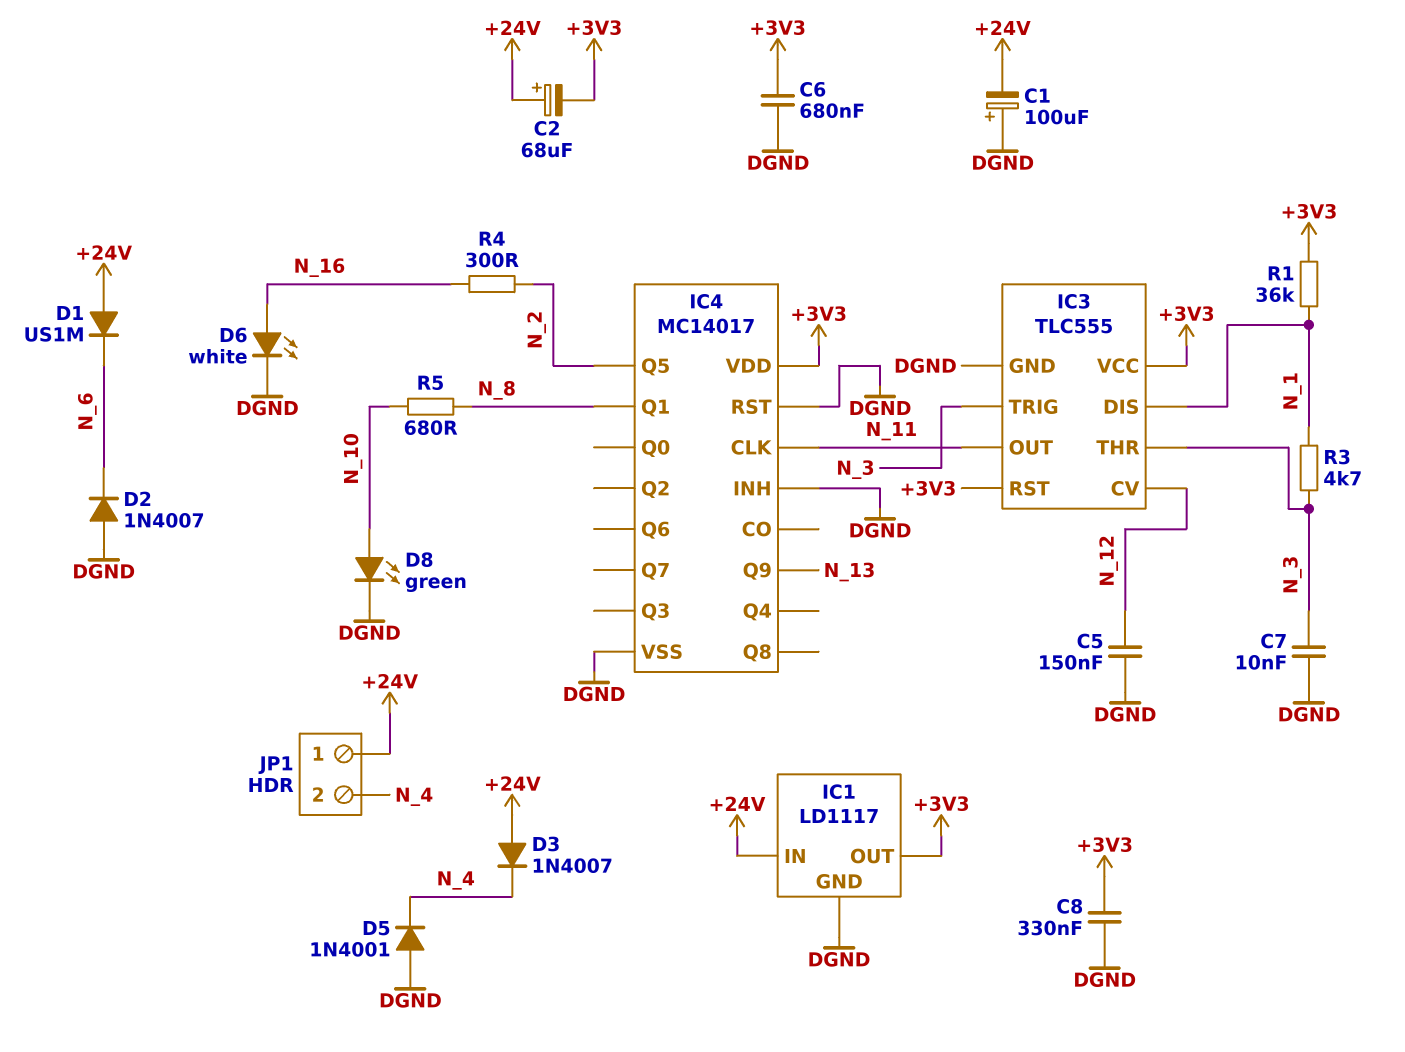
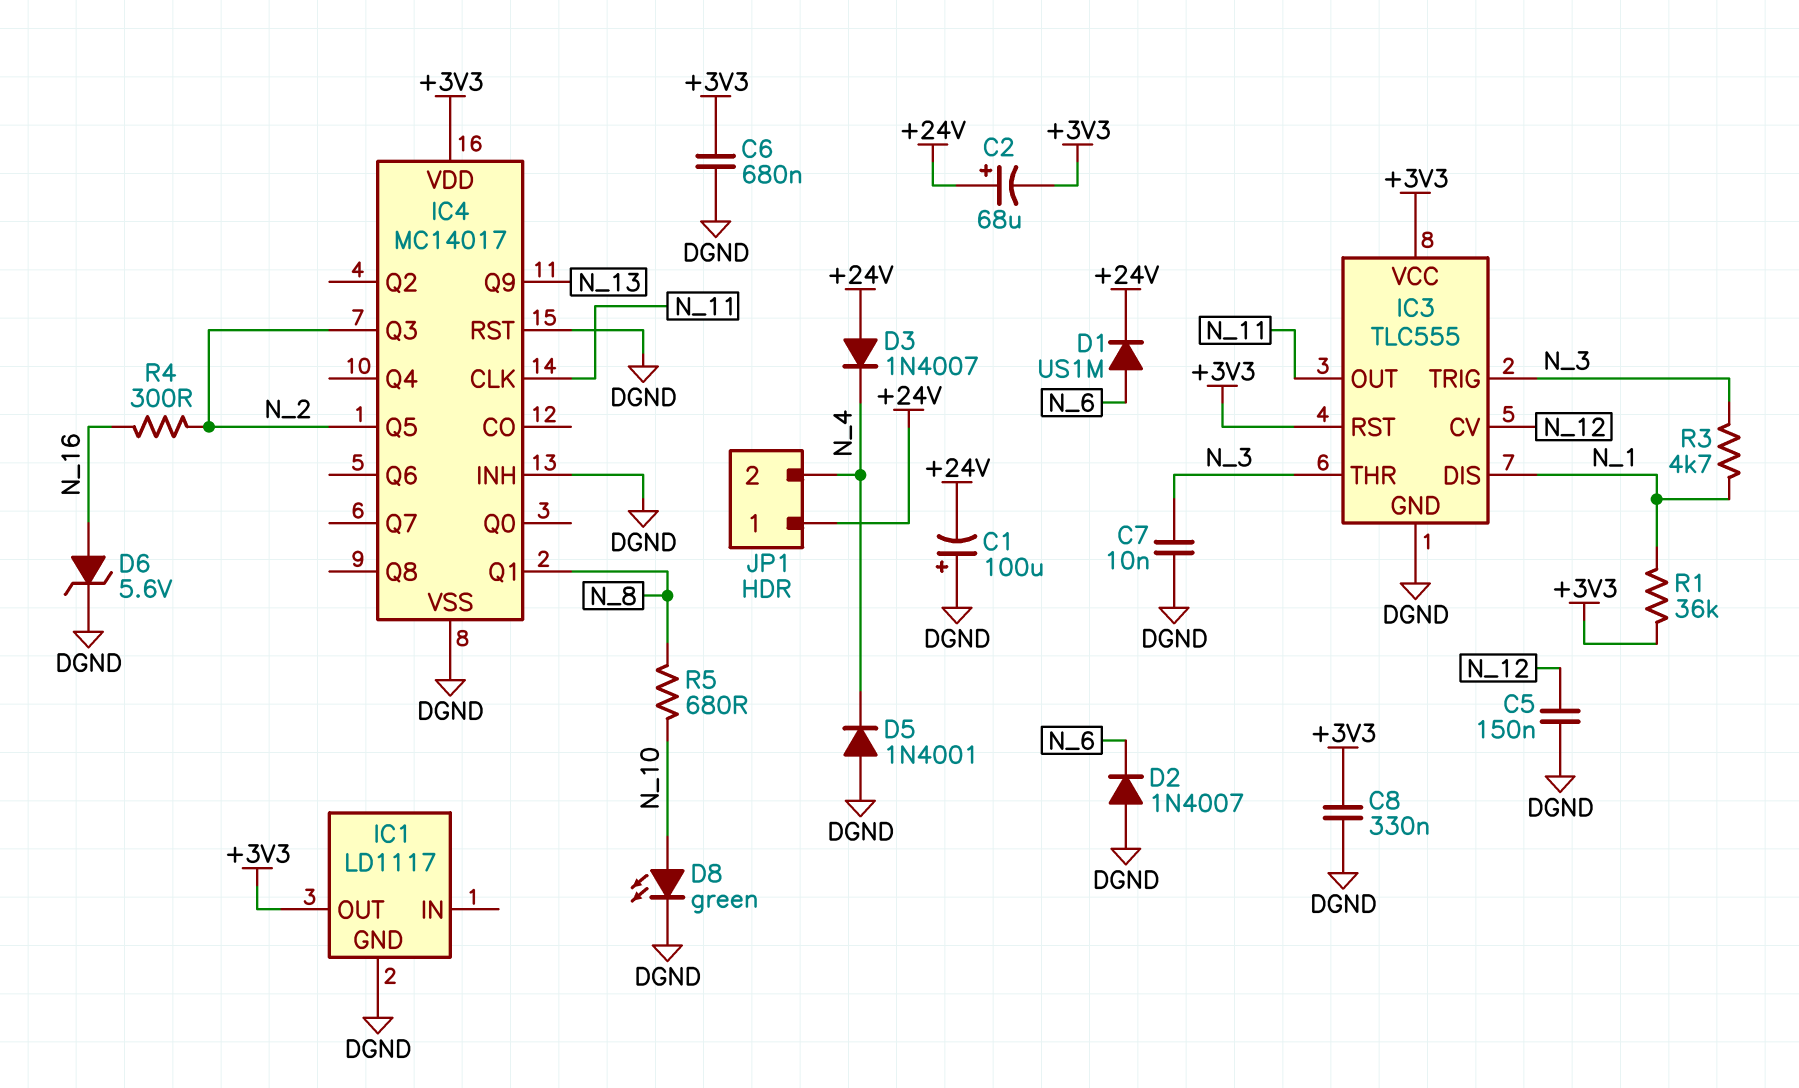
D1: diode US1M (A +24V, K N_6) -> diode US1M (A N_6, K +24V)
D6: LED white (A N_16, K DGND) -> zener 5.6V (A N_16, K DGND)
IC1 pin IN: +24V -> none
IC4 pin Q3: none -> N_2

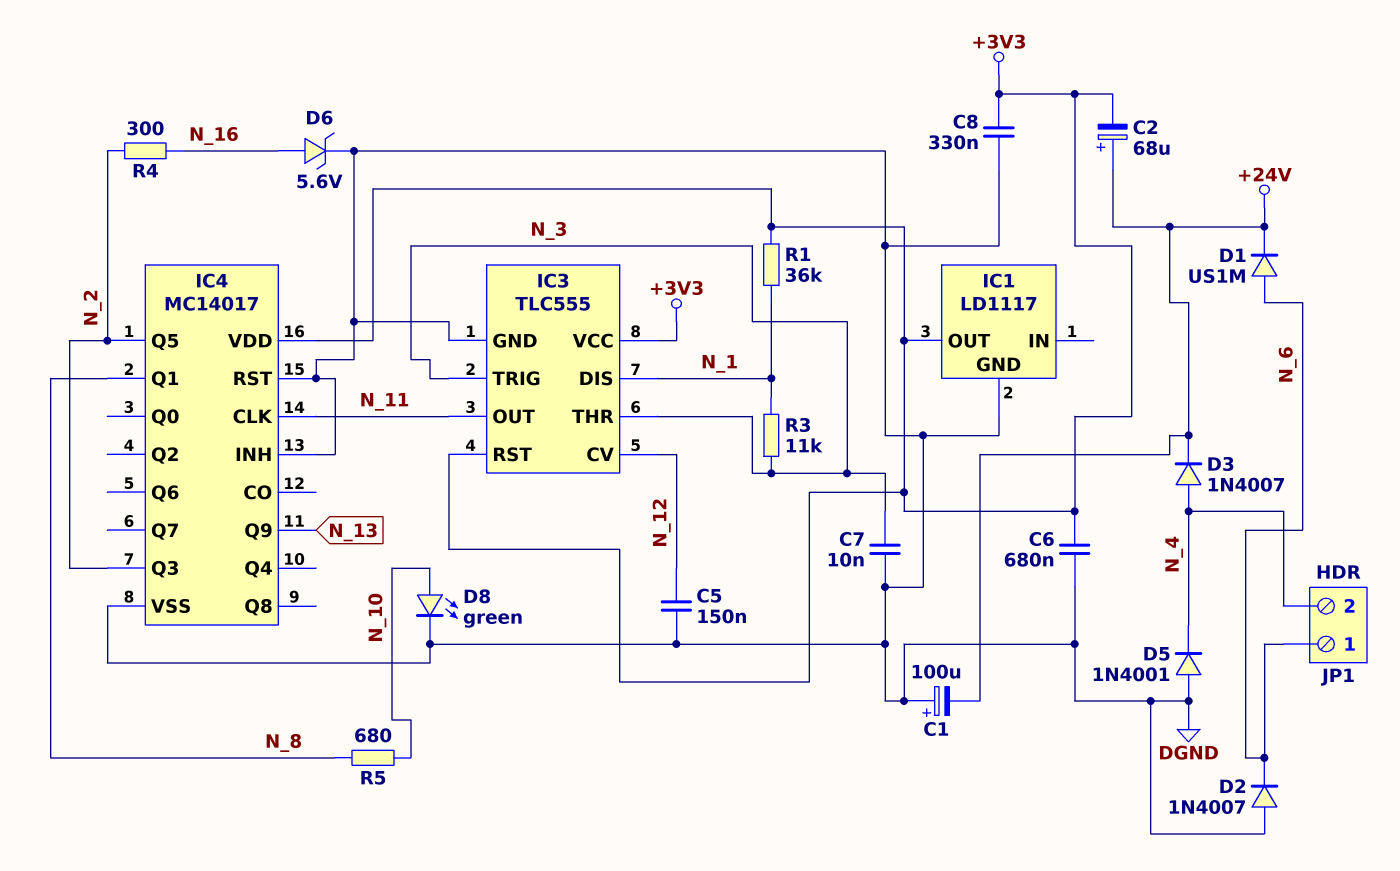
D3: diode 1N4007 (A +24V, K N_4) -> diode 1N4007 (A N_4, K +24V)
JP1 pin 1: +24V -> N_6
R3: 4.7k (N_1, N_3) -> 11k (N_1, N_3)

